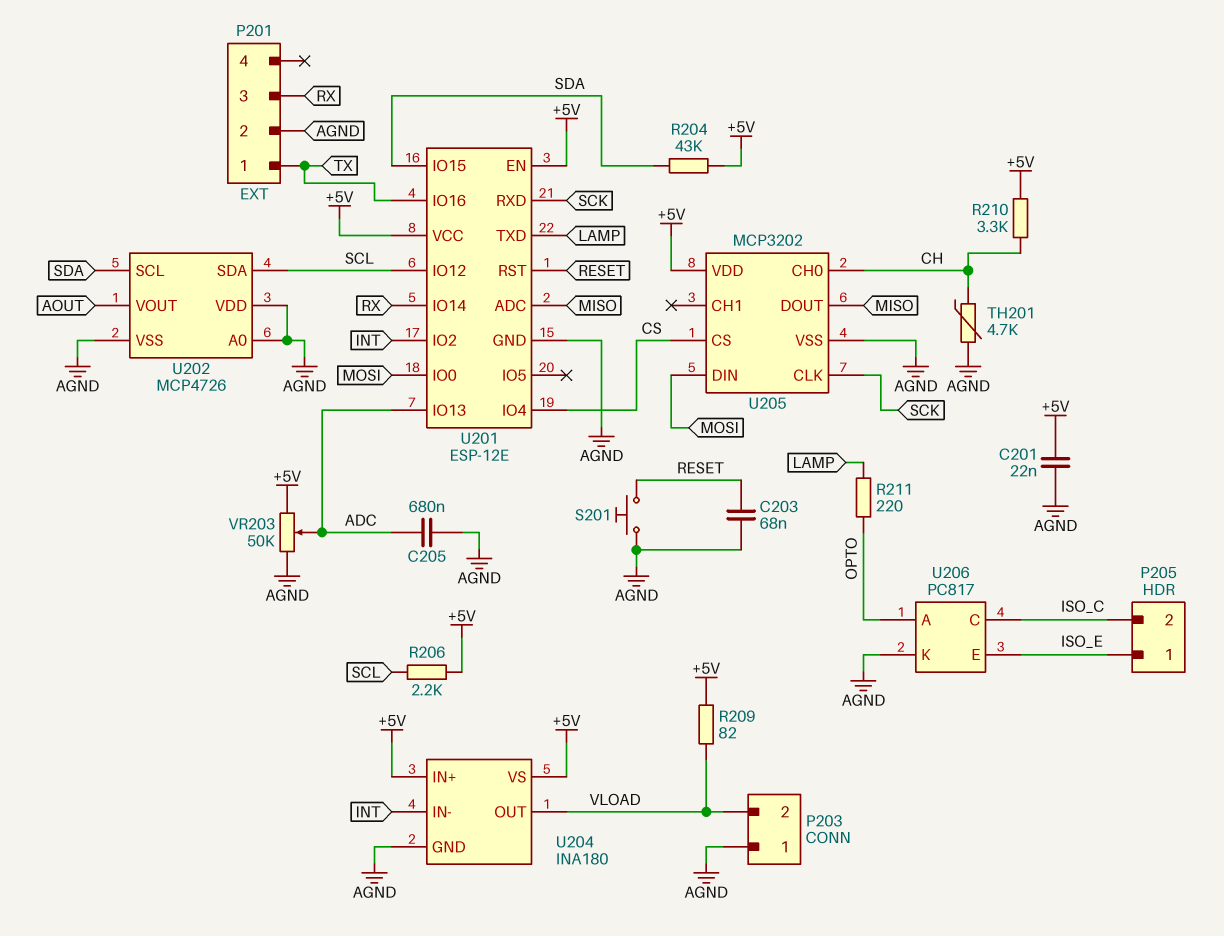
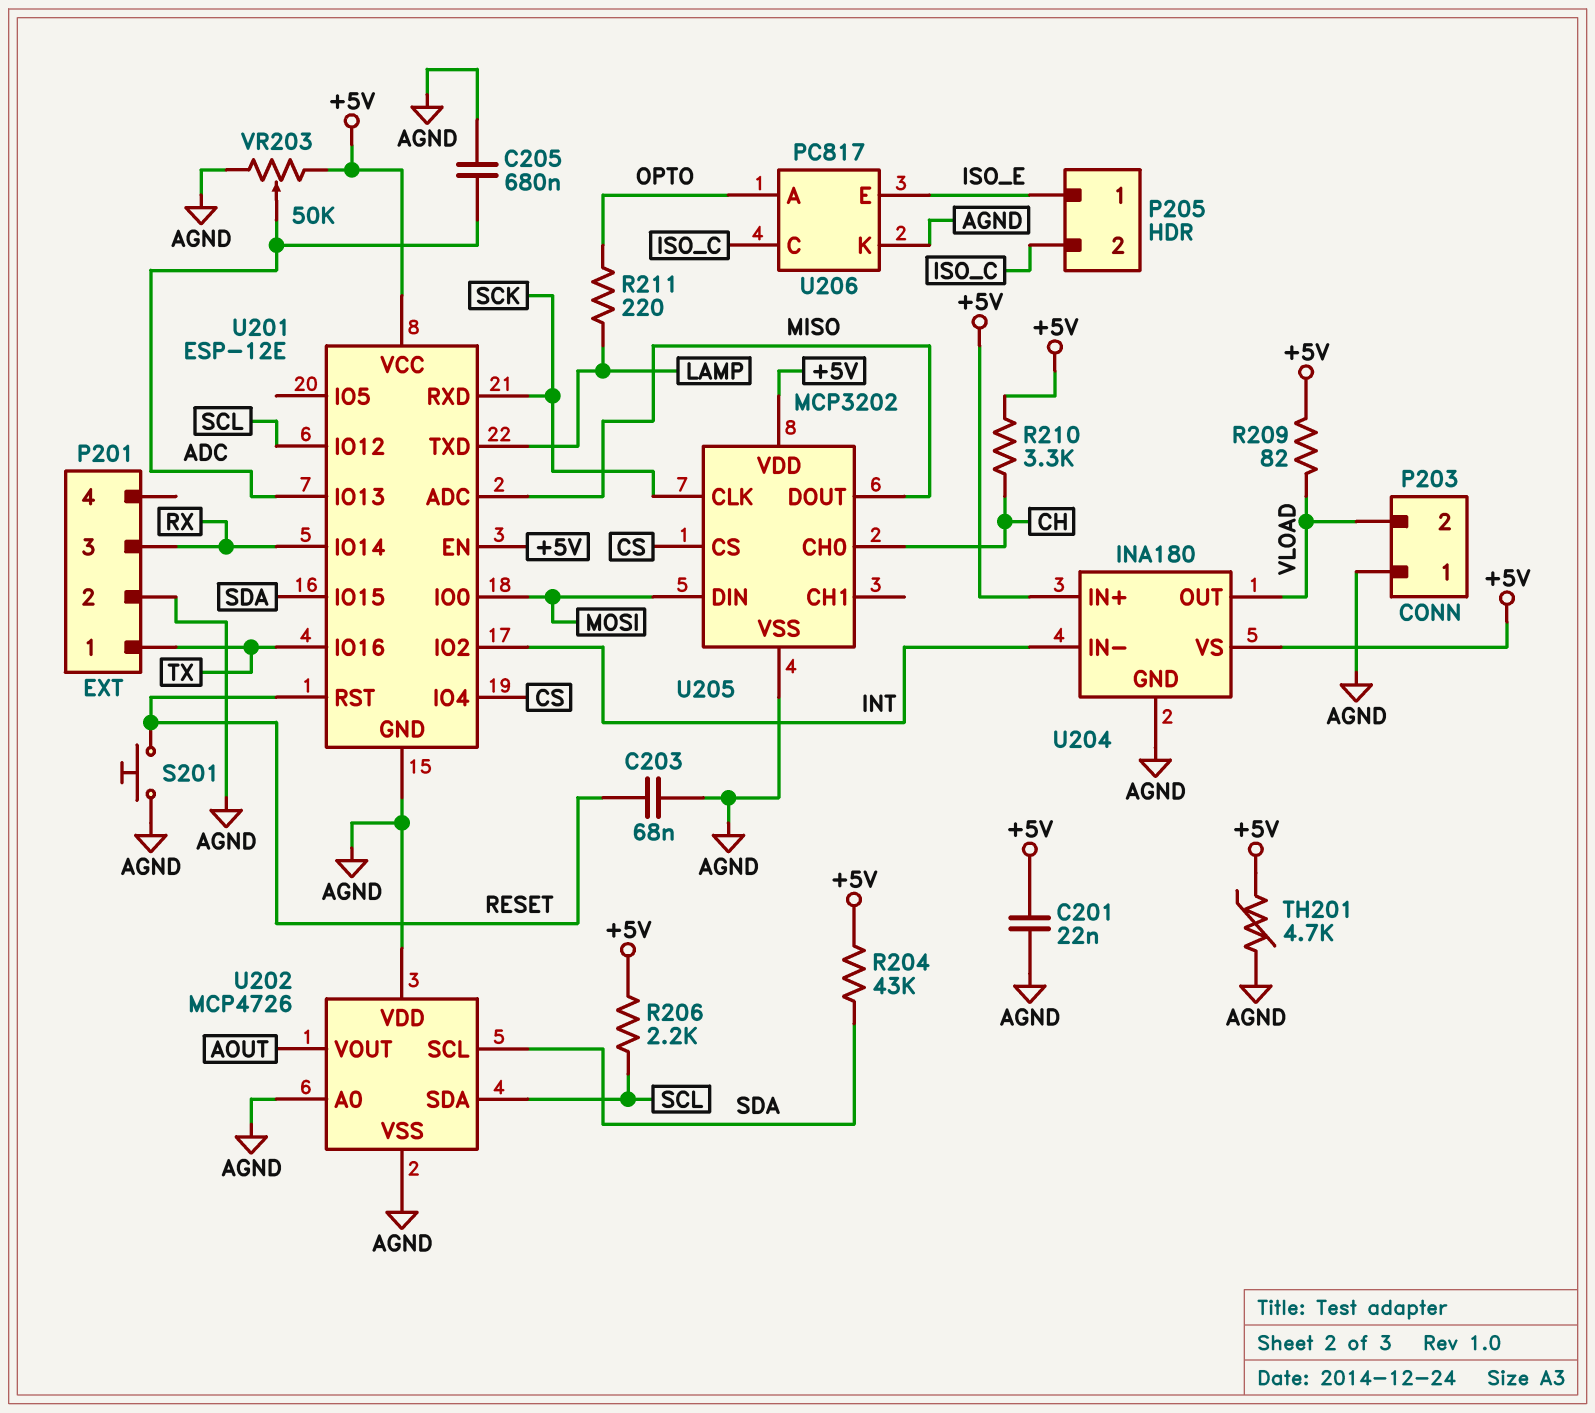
TH201: 4.7k (AGND, CH) -> 4.7k (+5V, AGND)

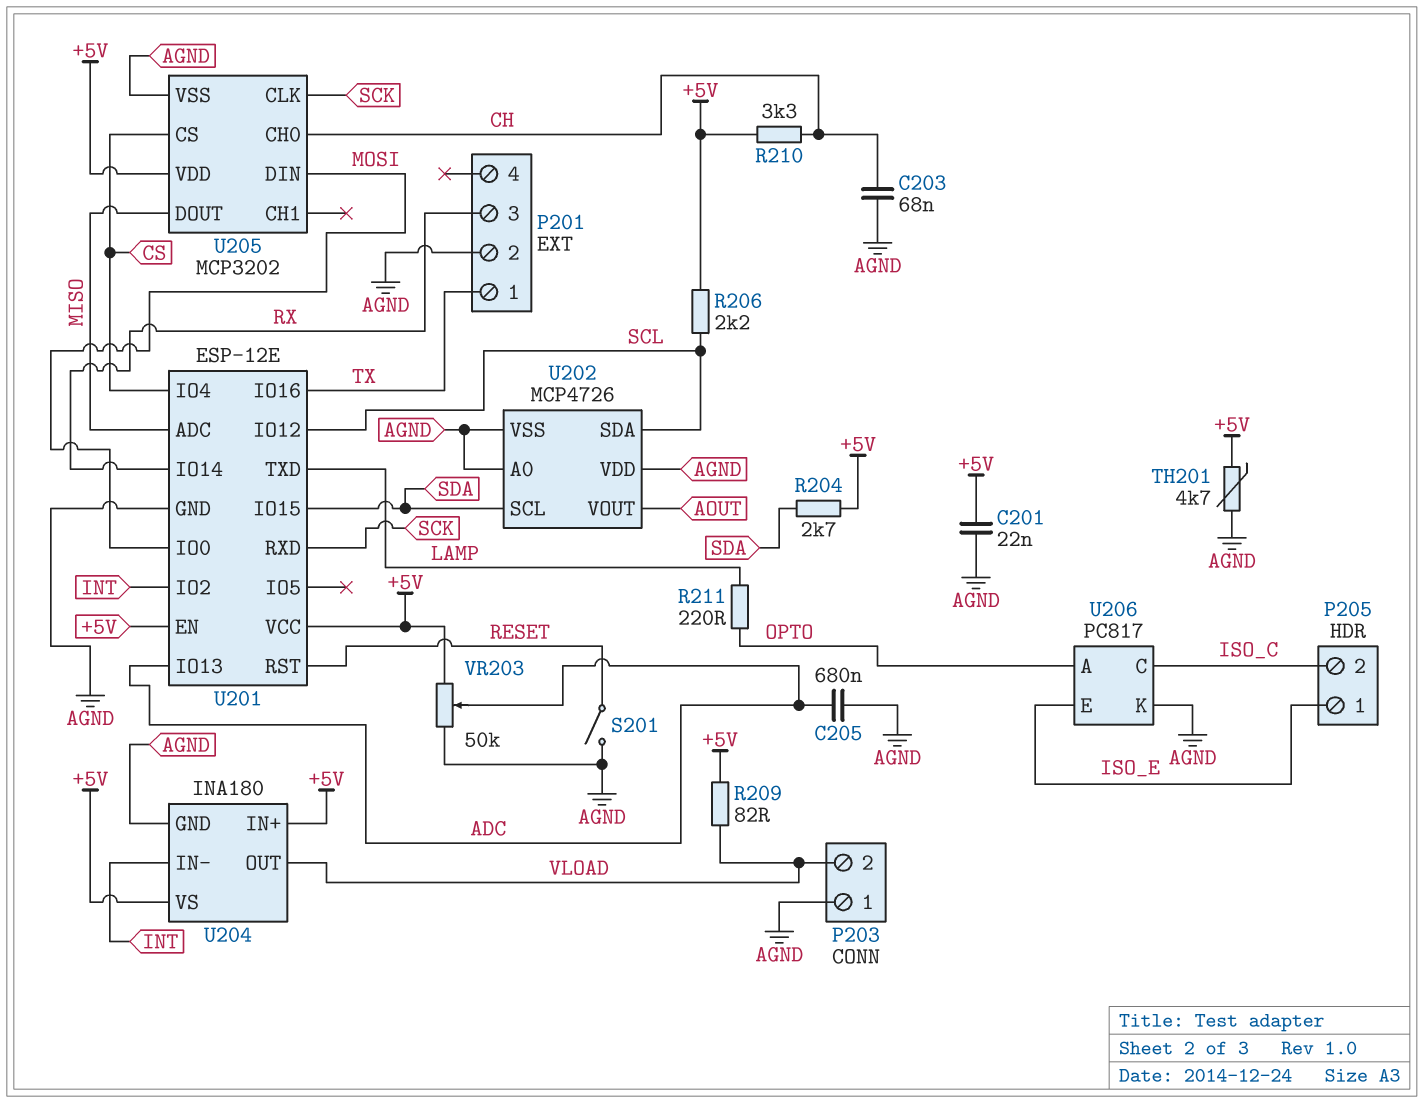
C203: 68nF (AGND, RESET) -> 68nF (AGND, CH)
R204: 43k (+5V, SDA) -> 2.7k (+5V, SDA)
S201: button (AGND, RESET) -> switch (AGND, RESET)

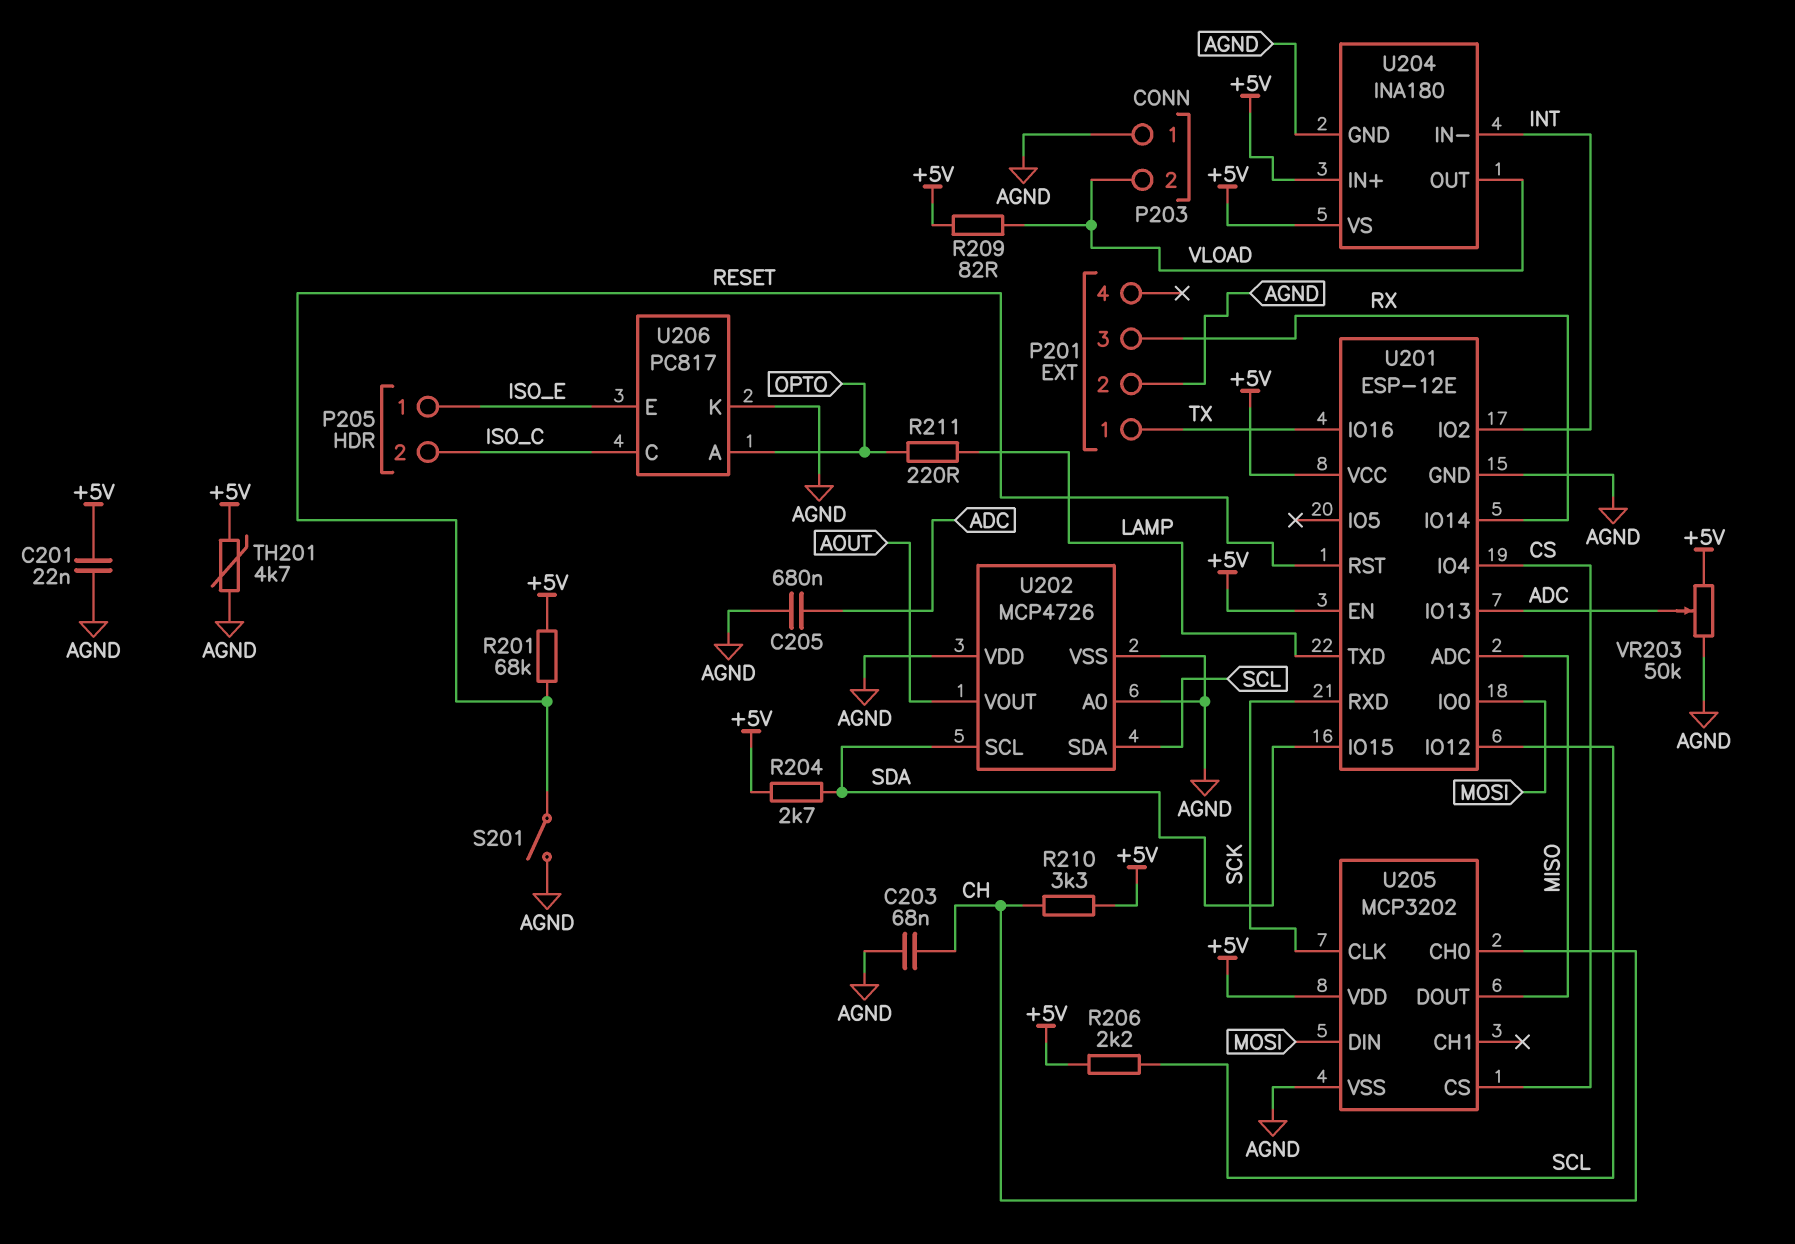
R201: none -> 68k (+5V, RESET)

